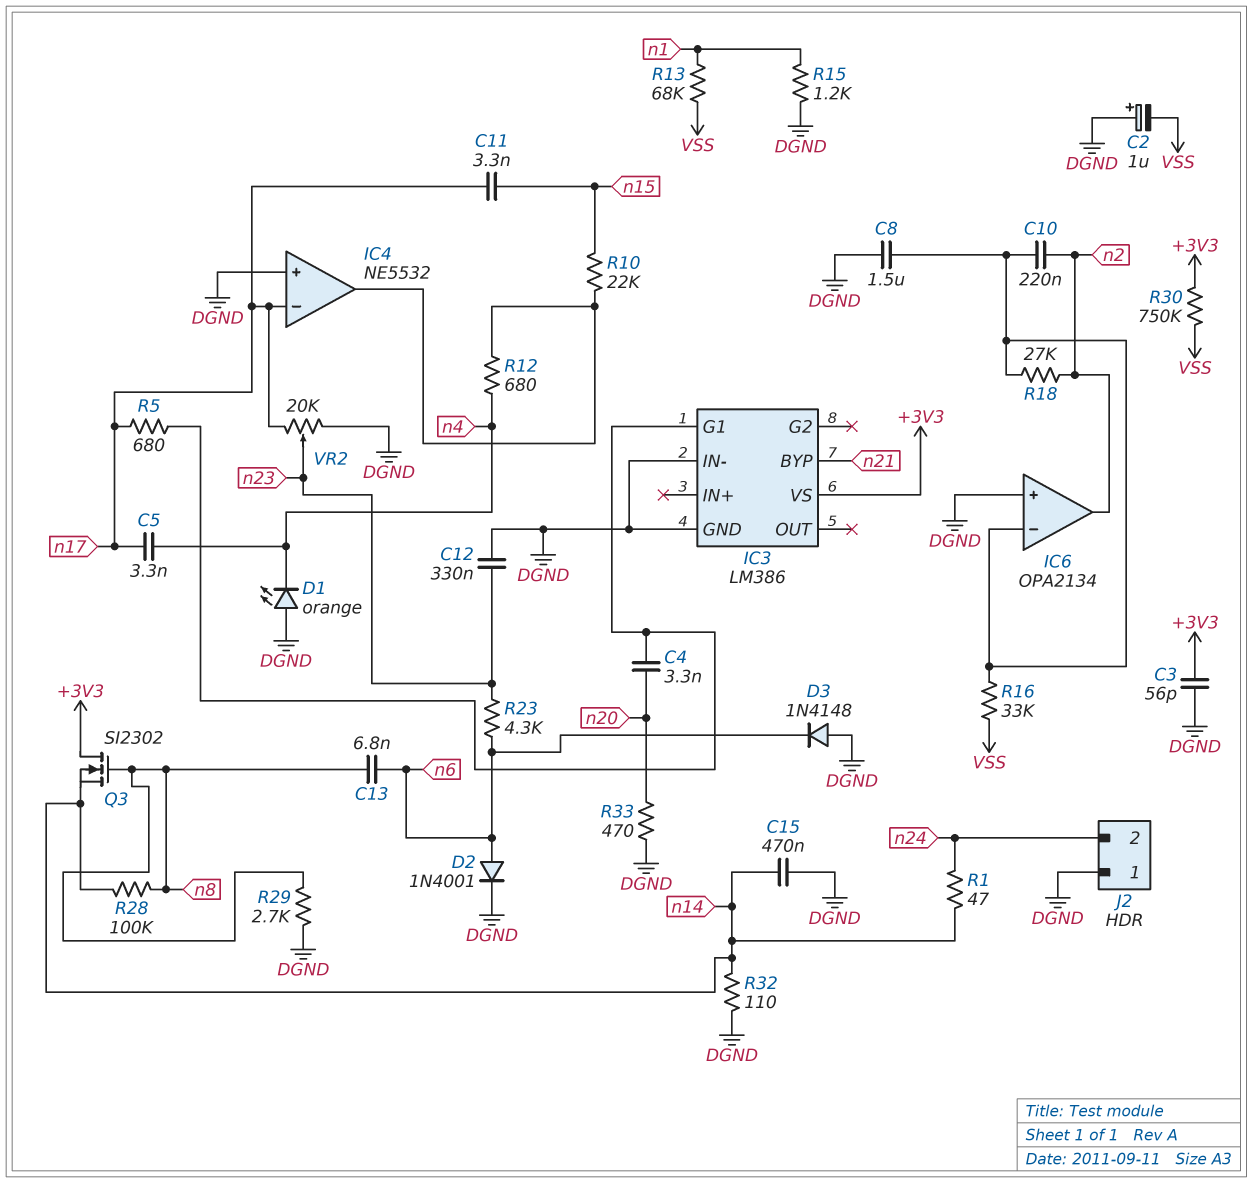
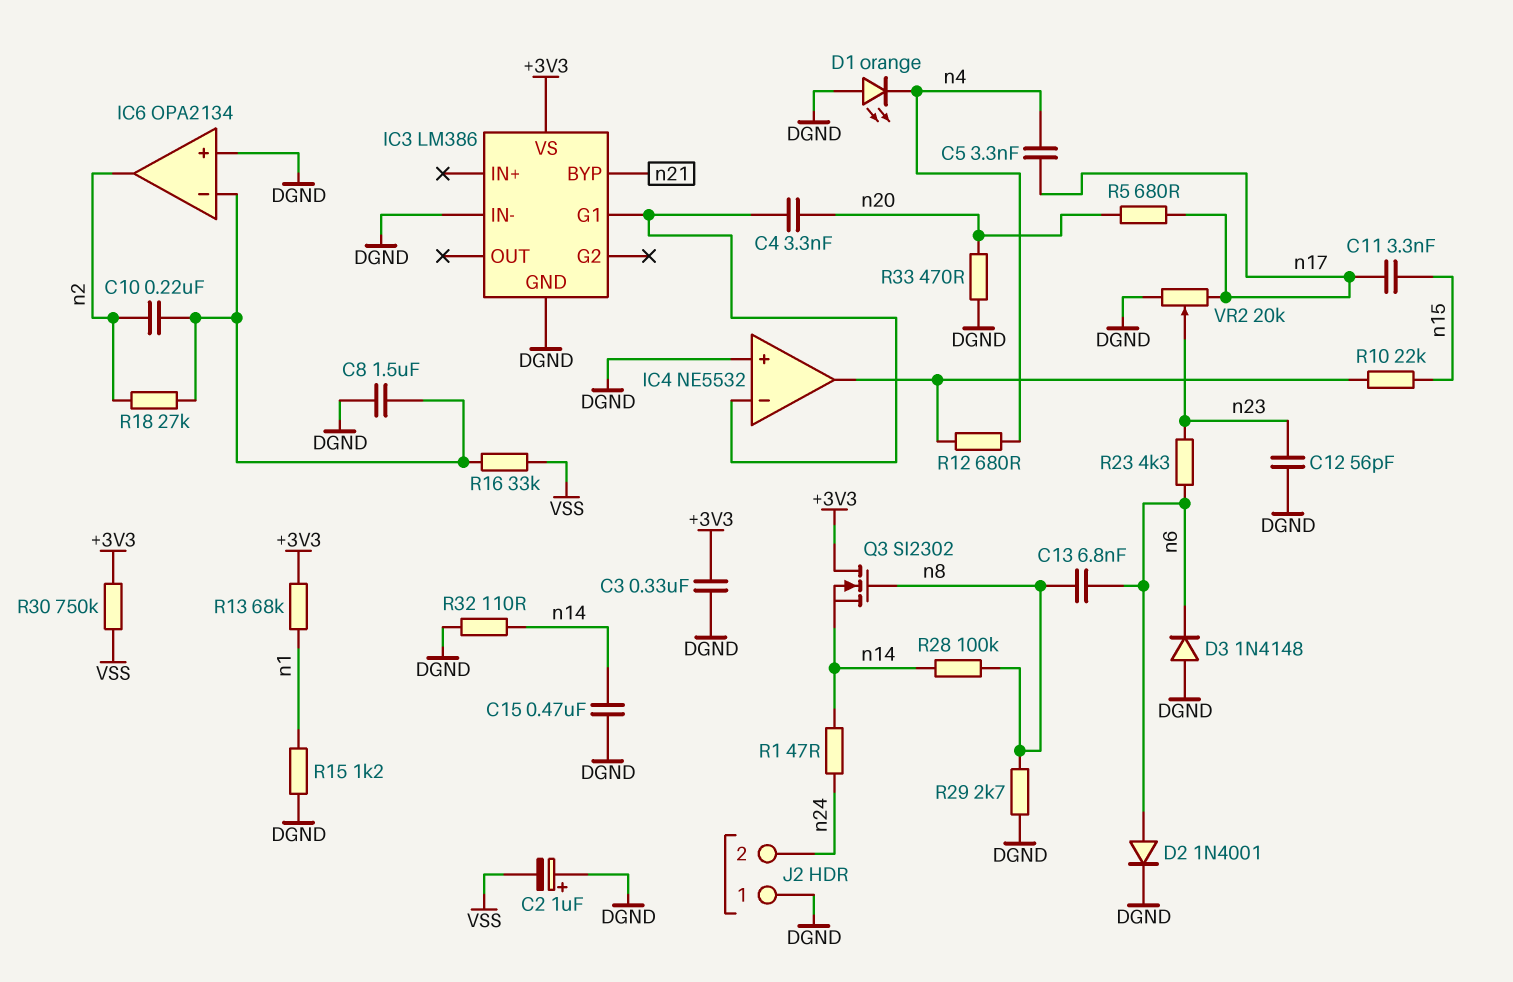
C3: 56pF (+3V3, DGND) -> 330nF (+3V3, DGND)
C12: 330nF (DGND, n23) -> 56pF (DGND, n23)
IC4 pin in-: n17 -> IC3/G1
R5: 680 (IC3/G1, n17) -> 680 (n17, n20)
R13: 68k (VSS, n1) -> 68k (+3V3, n1)

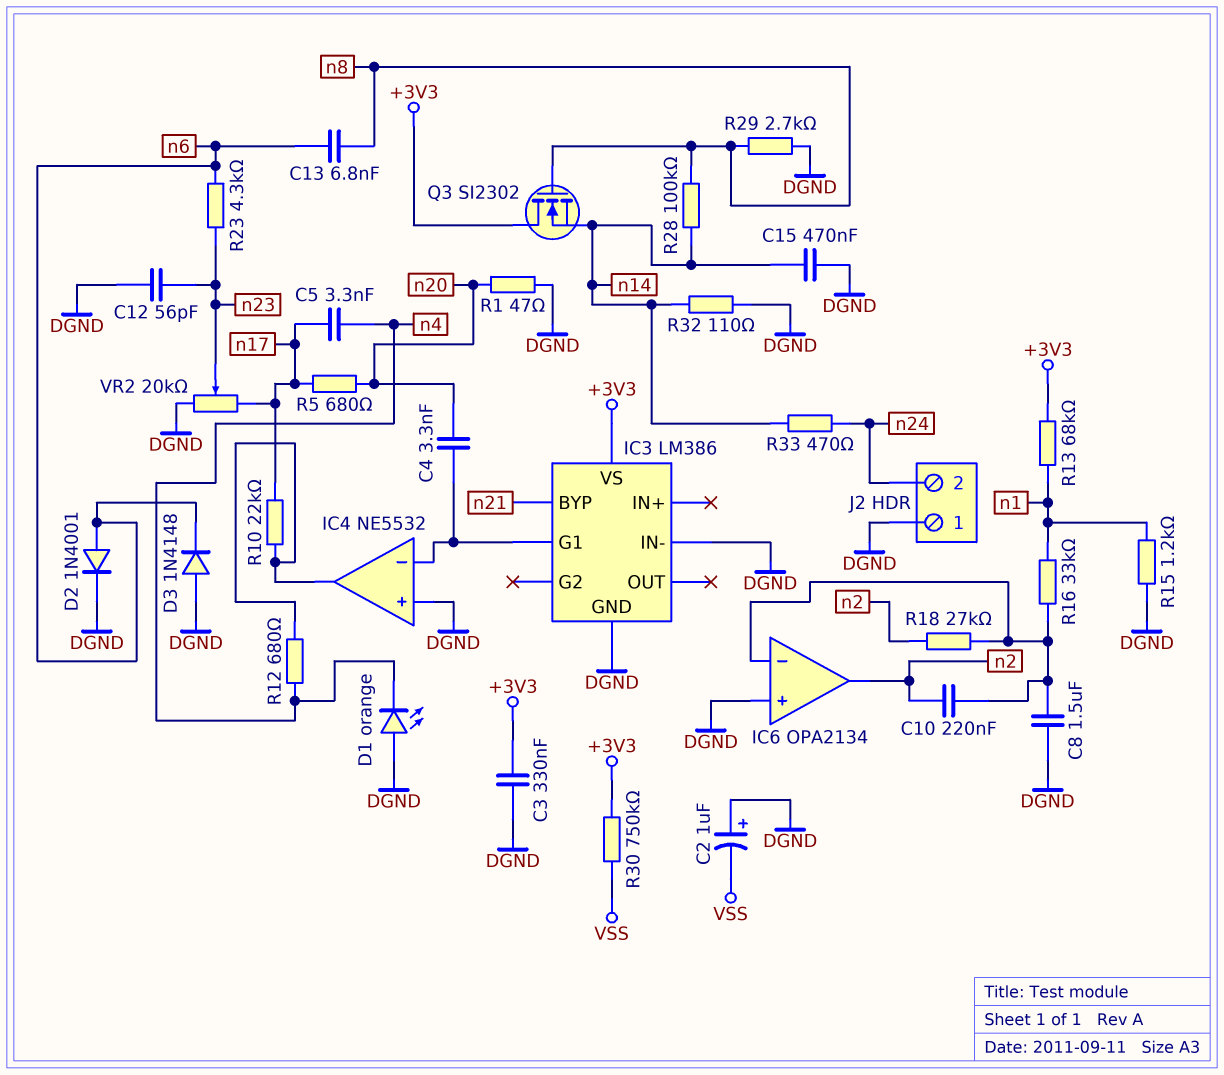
C11: 3.3nF (n15, n17) -> none
R1: 47 (n14, n24) -> 47 (DGND, n20)
R10: 22k (IC4/out, n15) -> 22k (IC4/out, n17)
R16: 33k (IC6/in-, VSS) -> 33k (IC6/in-, n1)
R33: 470 (DGND, n20) -> 470 (n14, n24)

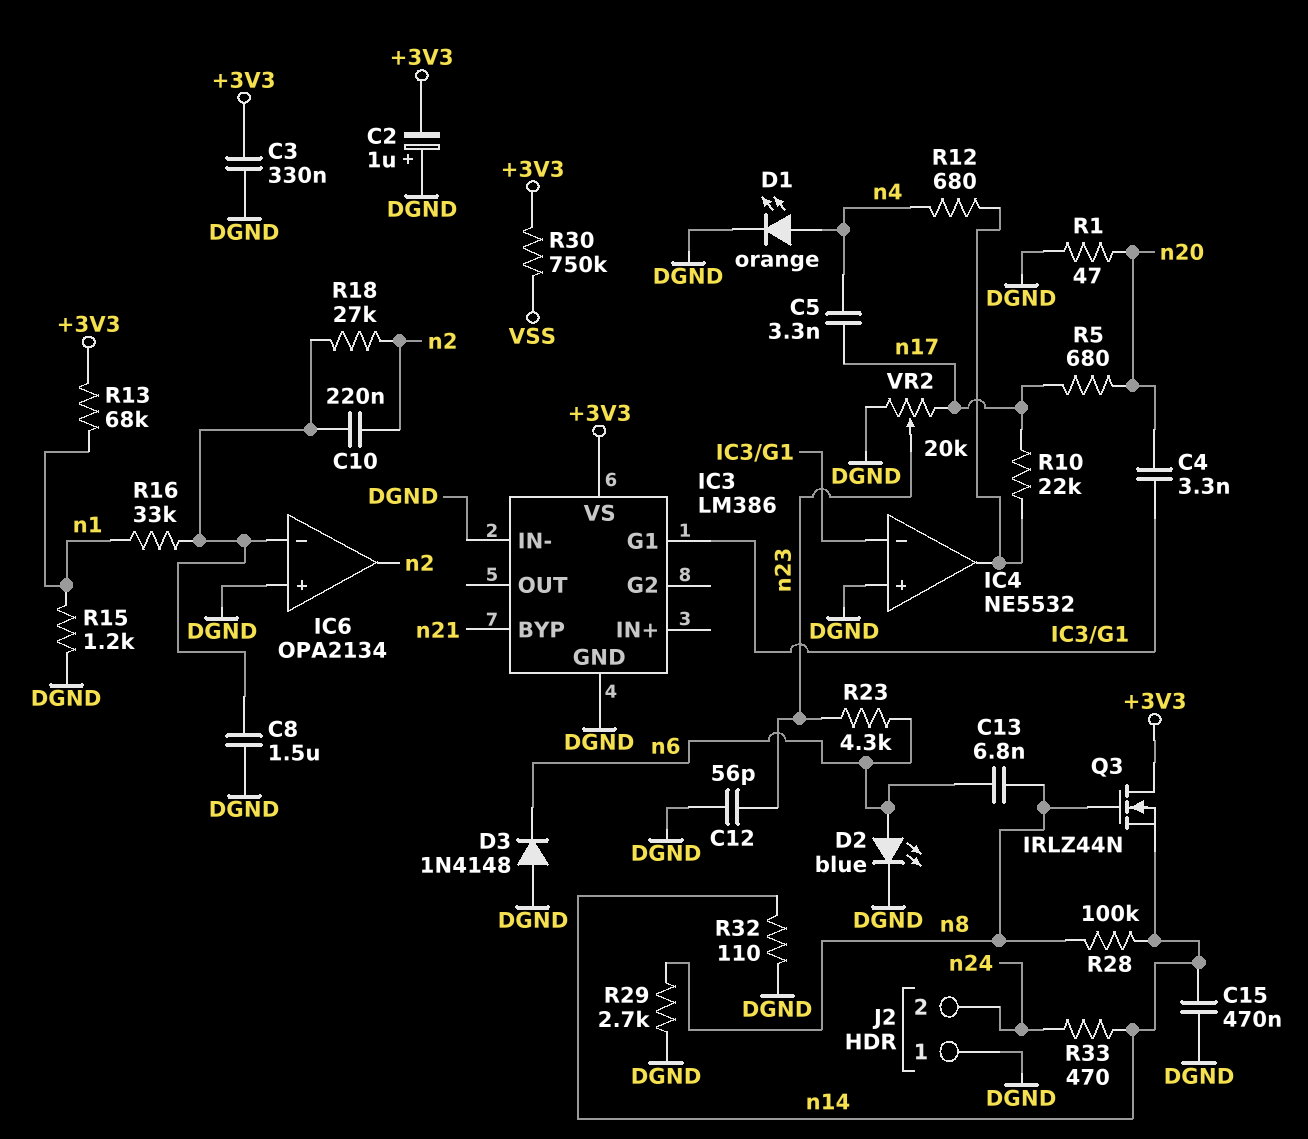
C2: 1uF (plus DGND, minus VSS) -> 1uF (plus DGND, minus +3V3)
D1: LED orange (A DGND, K n4) -> LED orange (A n4, K DGND)
D2: diode 1N4001 (A n6, K DGND) -> LED blue (A n6, K DGND)
Q3: NMOS SI2302 (G n8, D +3V3, S n14) -> NMOS IRLZ44N (G n8, D +3V3, S n14)

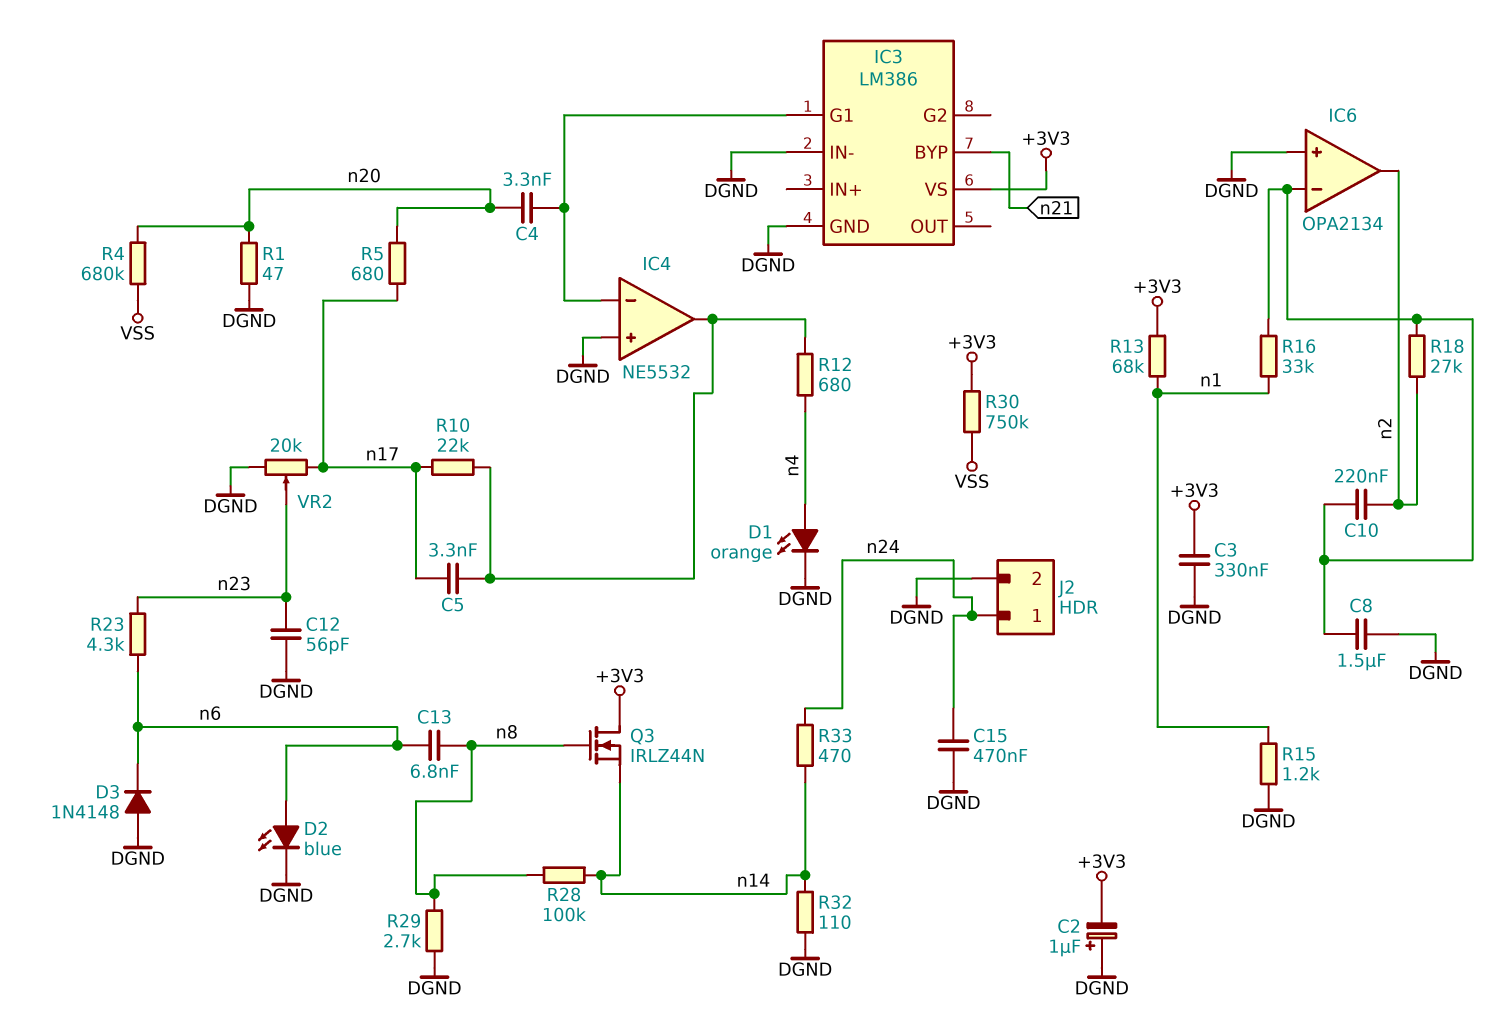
C5: 3.3nF (n4, n17) -> 3.3nF (IC4/out, n17)
C15: 470nF (DGND, n14) -> 470nF (DGND, n24)
J2 pin 1: DGND -> n24
J2 pin 2: n24 -> DGND
R4: none -> 680k (VSS, n20)

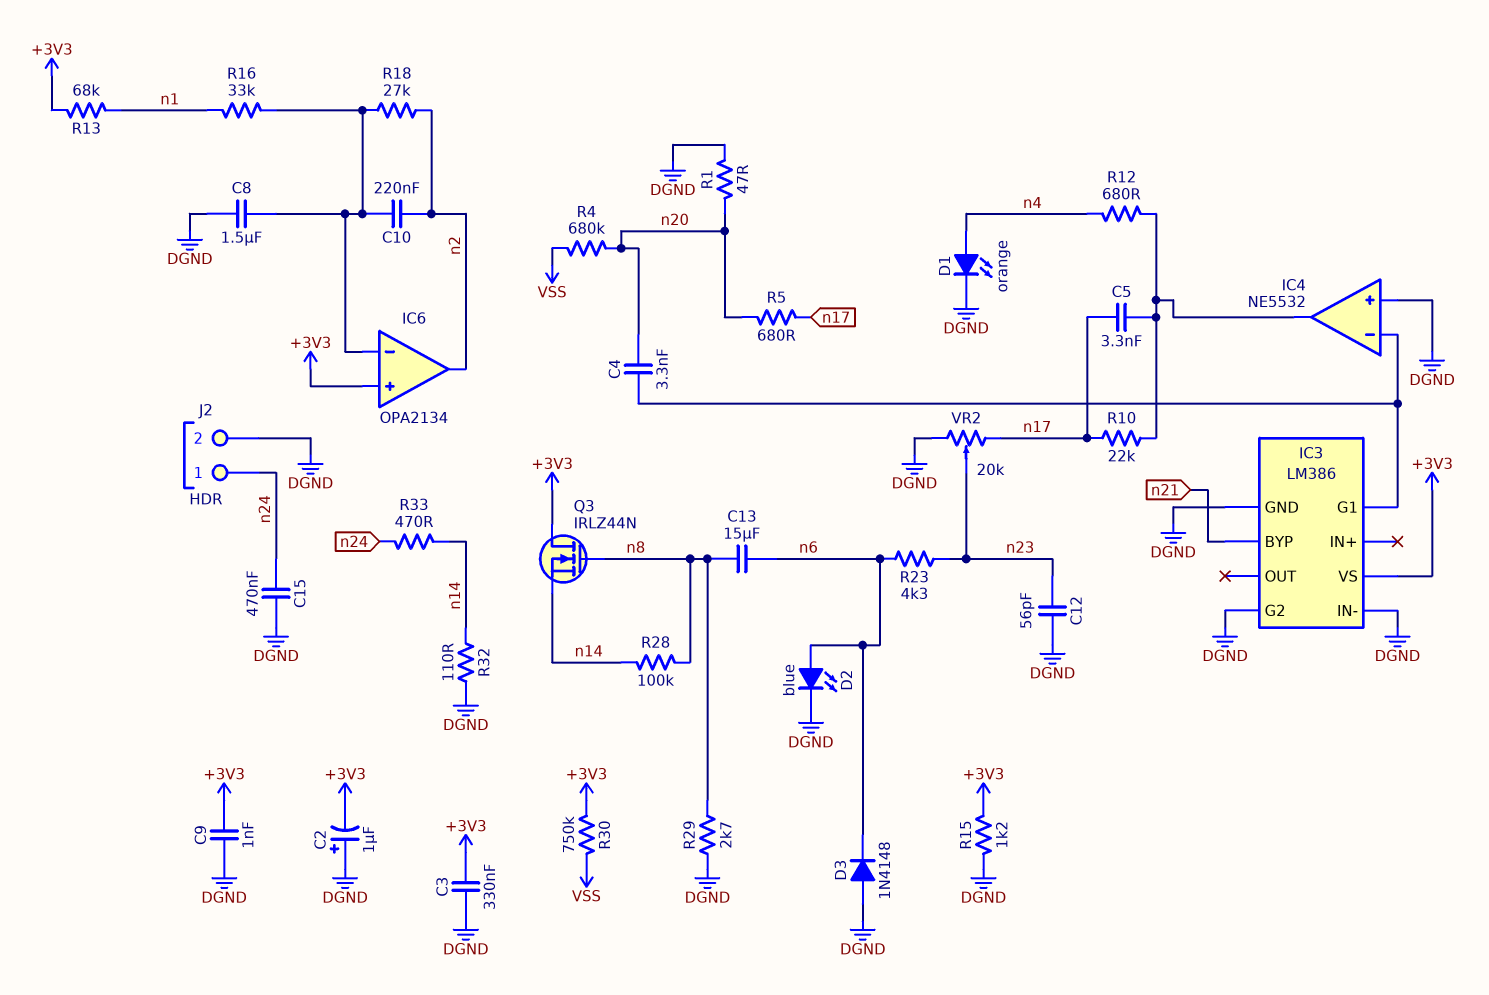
C9: none -> 1nF (+3V3, DGND)
C13: 6.8nF (n6, n8) -> 15uF (n6, n8)
IC3 pin G2: none -> DGND
IC6 pin in+: DGND -> +3V3
R15: 1.2k (DGND, n1) -> 1.2k (+3V3, DGND)

